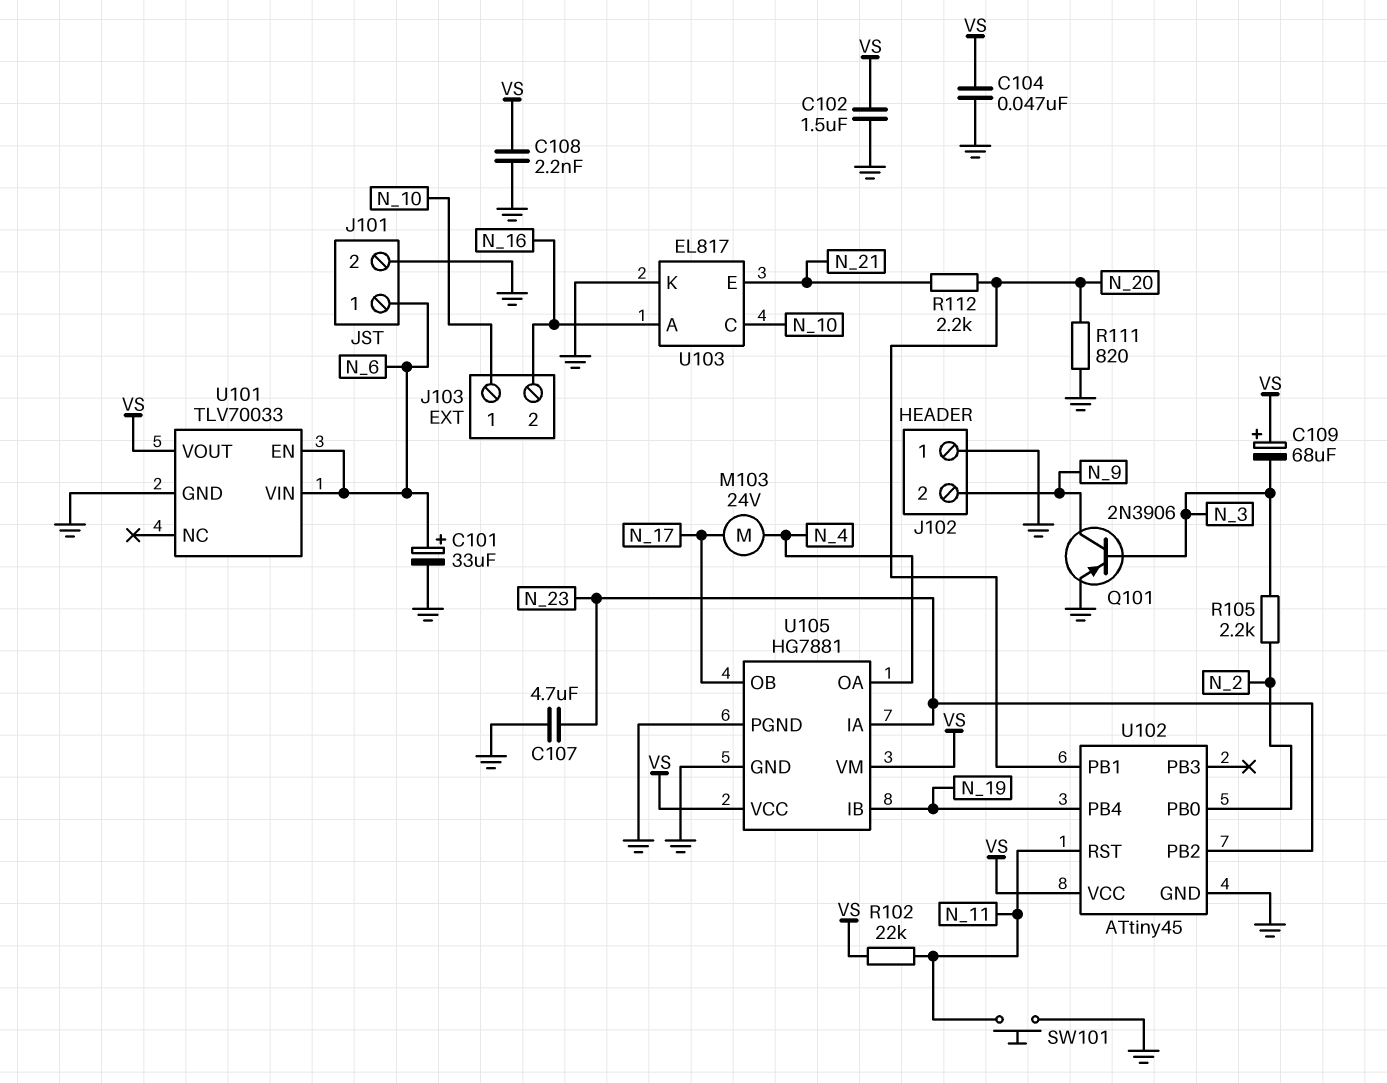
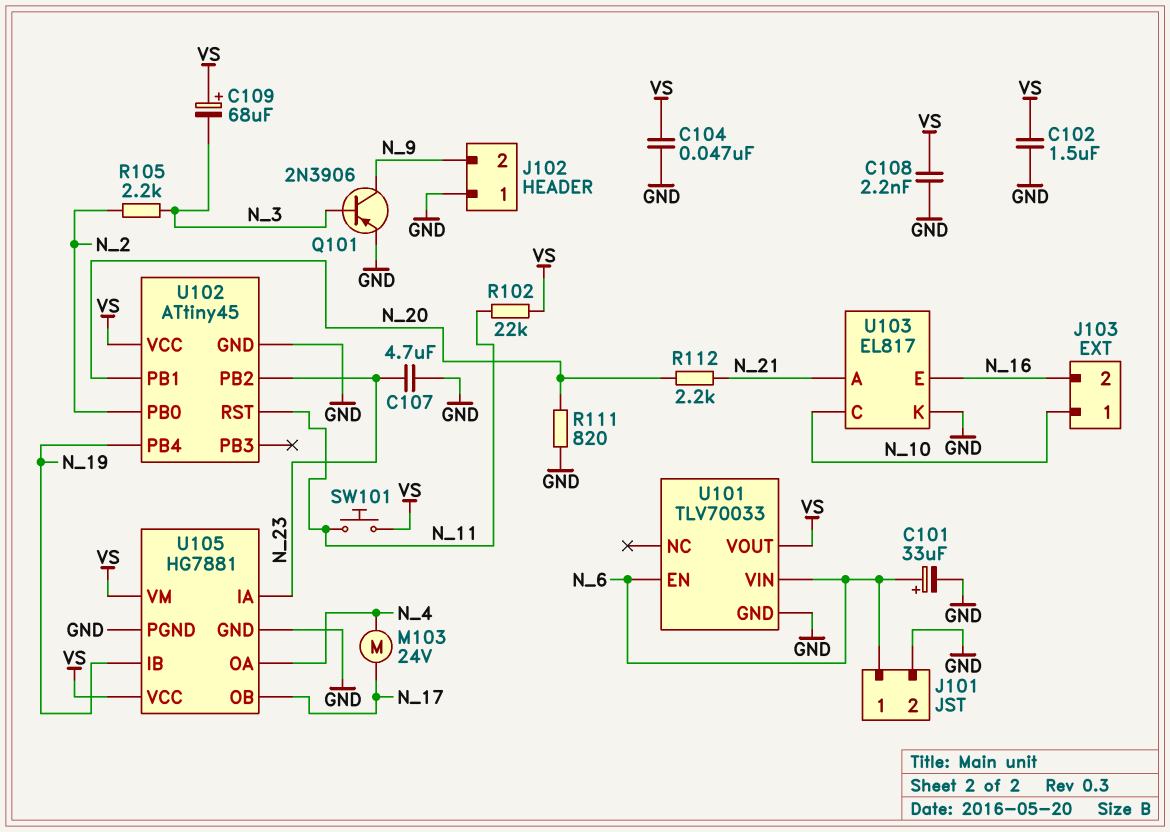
SW101: button (GND, N_11) -> button (N_11, VS)
U103 pin A: N_16 -> N_21
U103 pin E: N_21 -> N_16

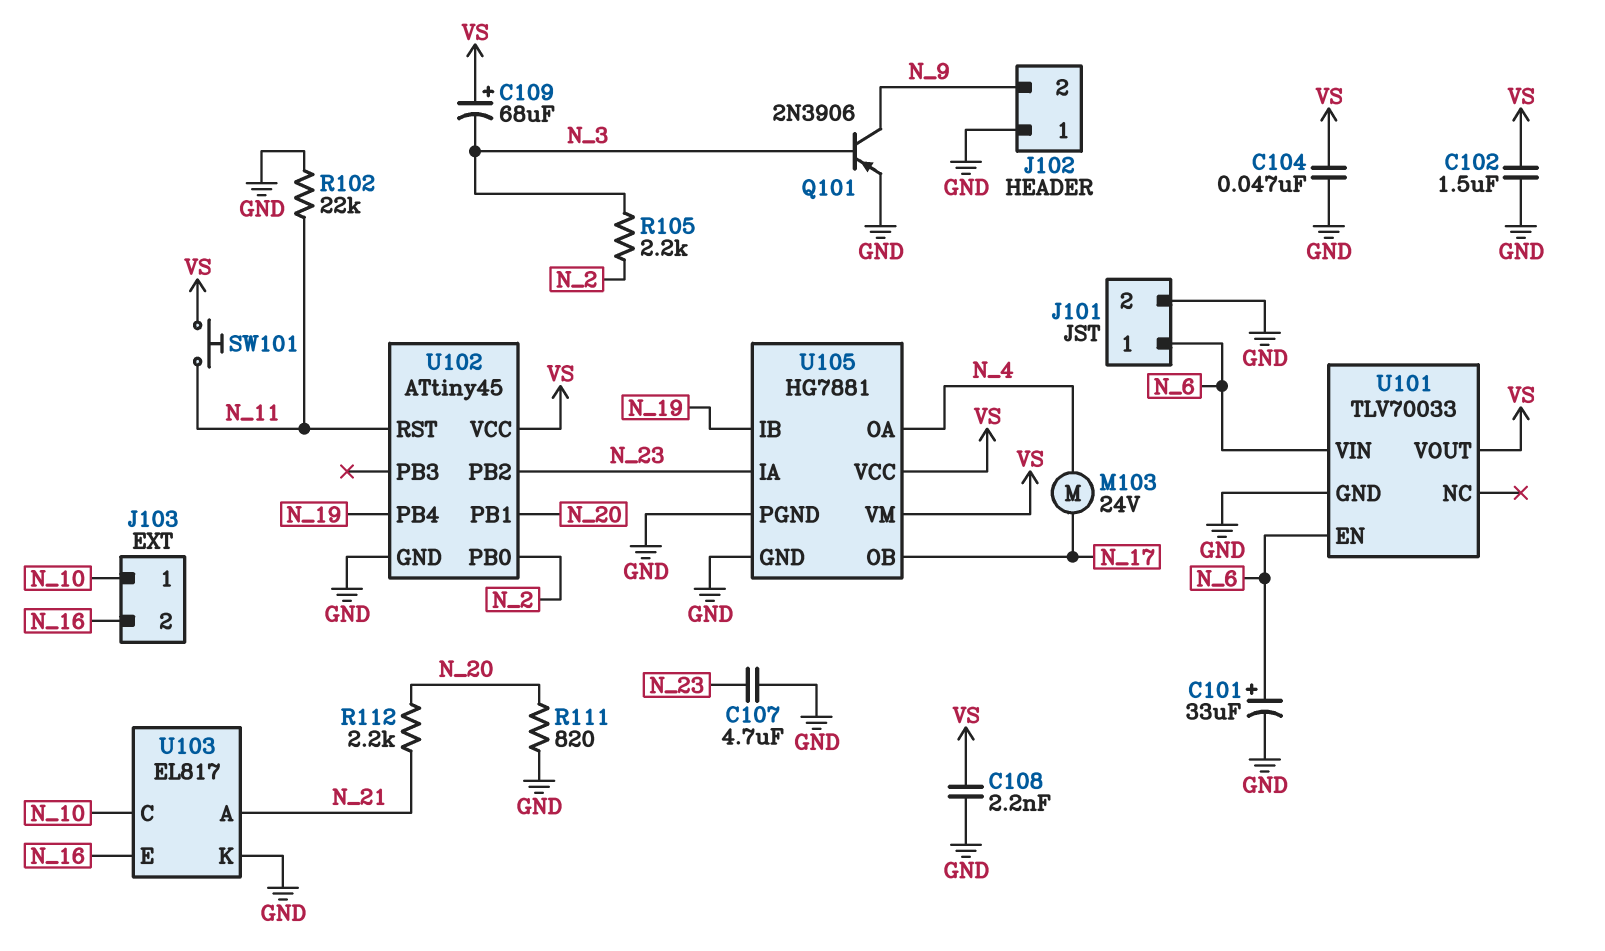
R102: 22k (N_11, VS) -> 22k (GND, N_11)

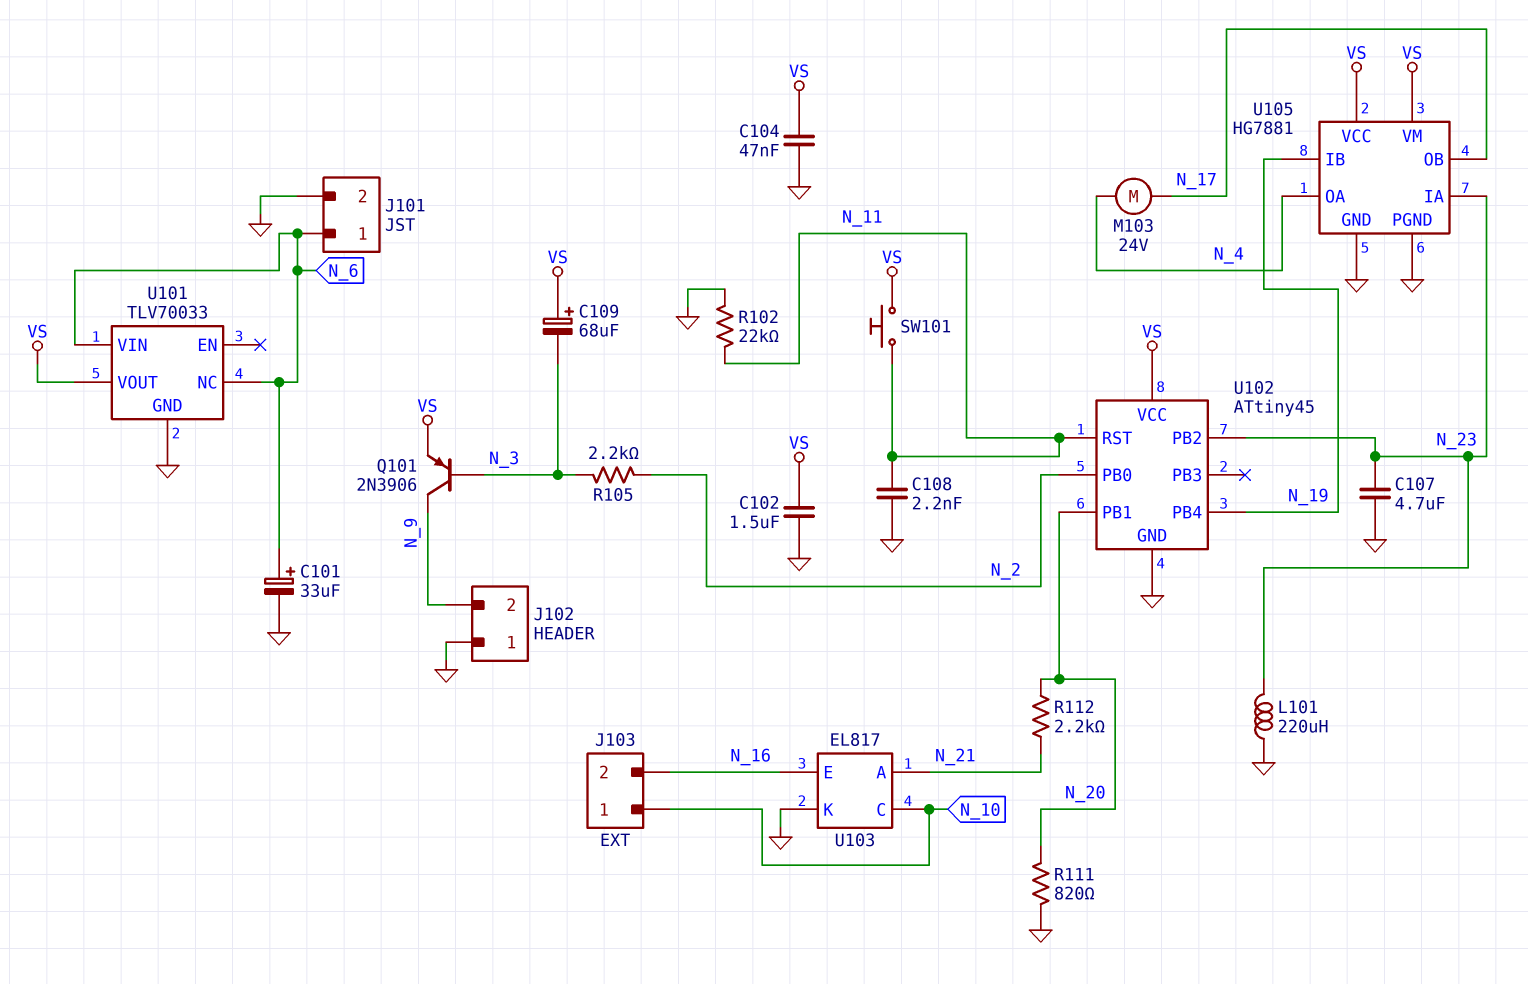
C108: 2.2nF (GND, VS) -> 2.2nF (GND, N_11)
L101: none -> 220uH (GND, N_23)
Q101: PNP 2N3906 (B N_3, C N_9, E GND) -> PNP 2N3906 (B N_3, C N_9, E VS)
U101 pin EN: N_6 -> none
U101 pin NC: none -> N_6

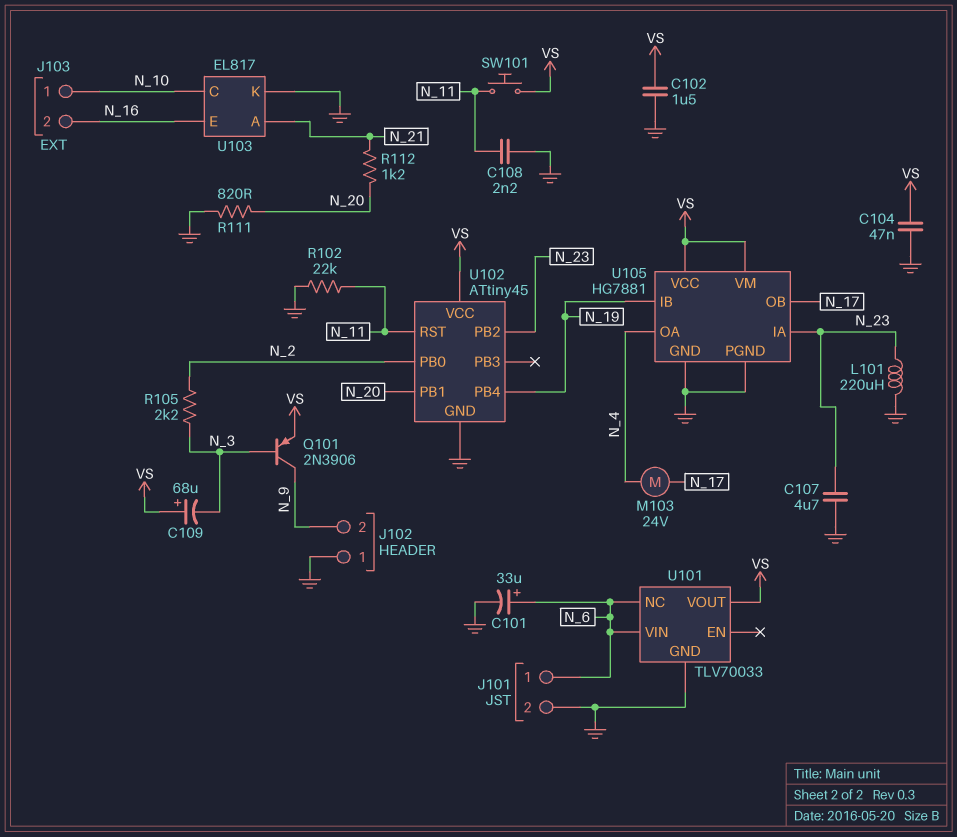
R112: 2.2k (N_20, N_21) -> 1.2k (N_20, N_21)

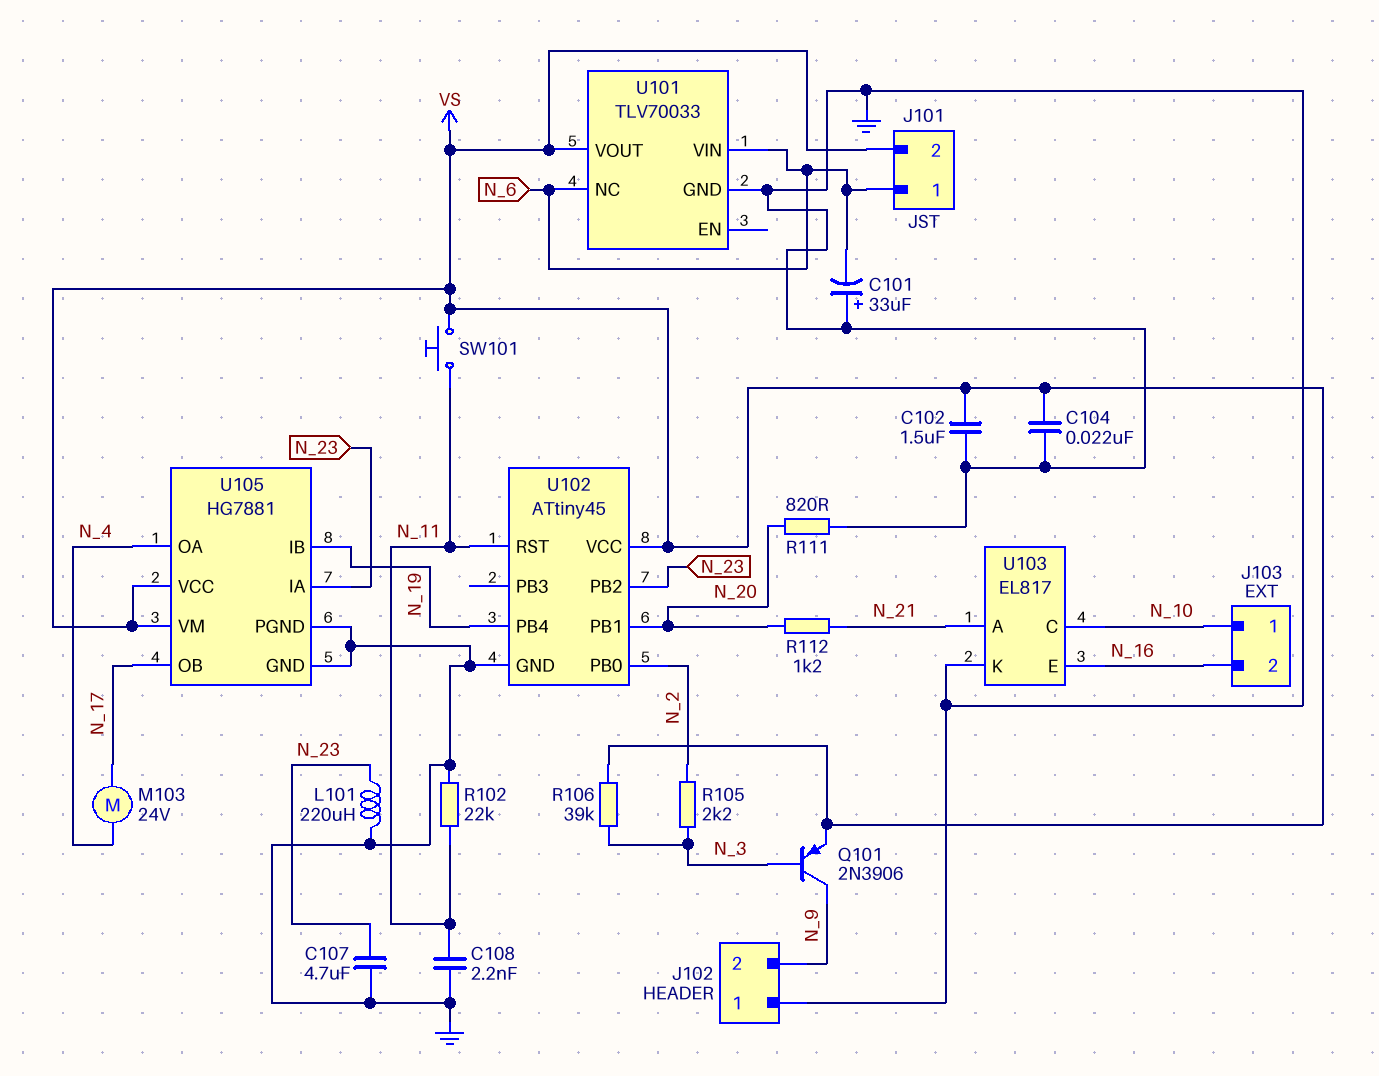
C101: 33uF (plus N_6, minus GND) -> 33uF (plus GND, minus N_6)
C104: 47nF (GND, VS) -> 22nF (GND, VS)
C109: 68uF (plus VS, minus N_3) -> none
J101 pin 2: GND -> VS
R106: none -> 39k (N_3, VS)

